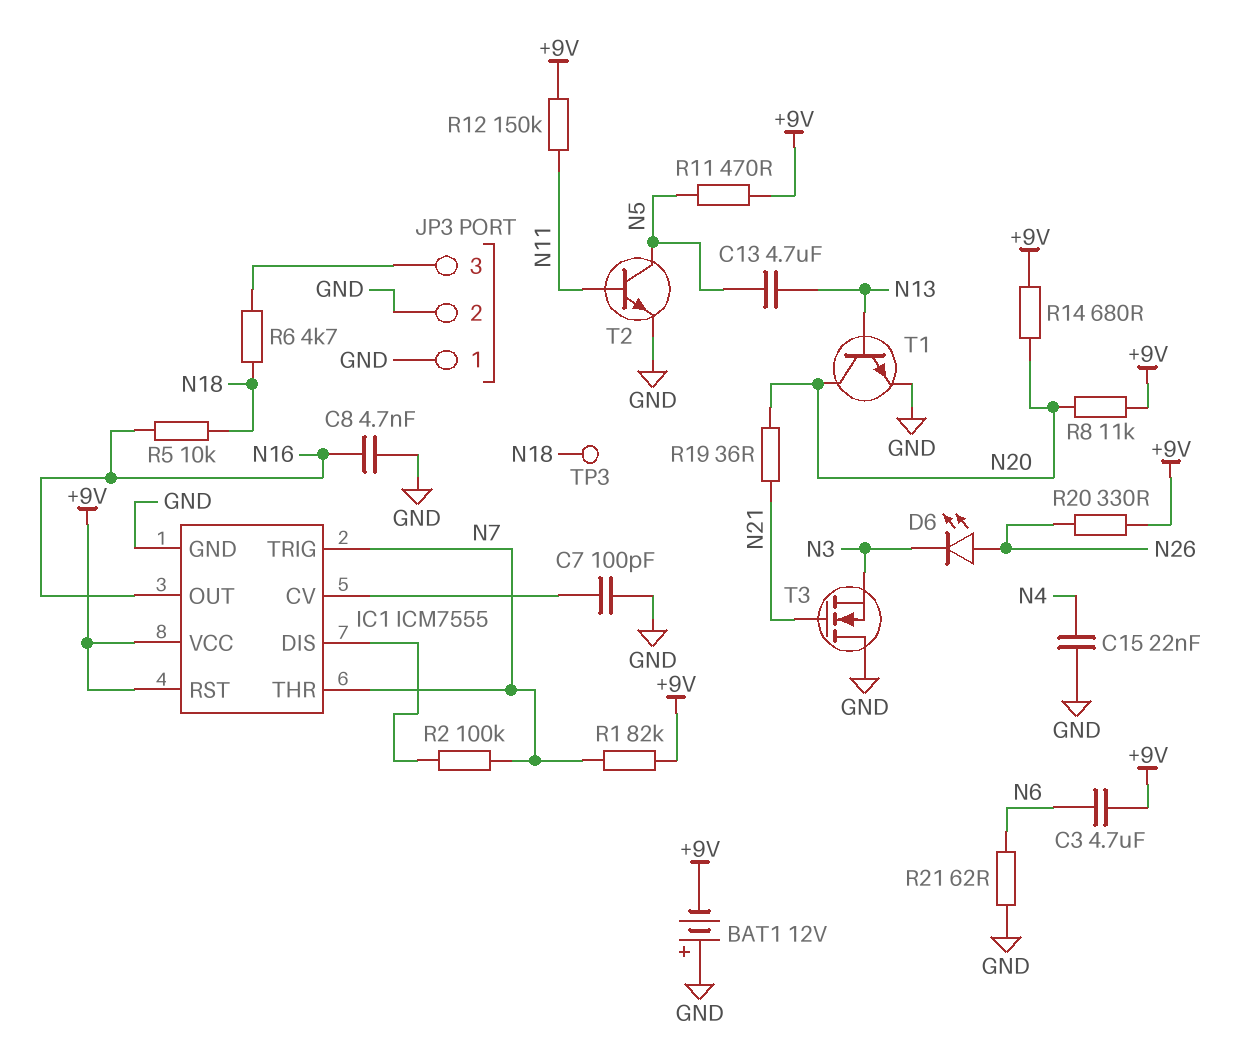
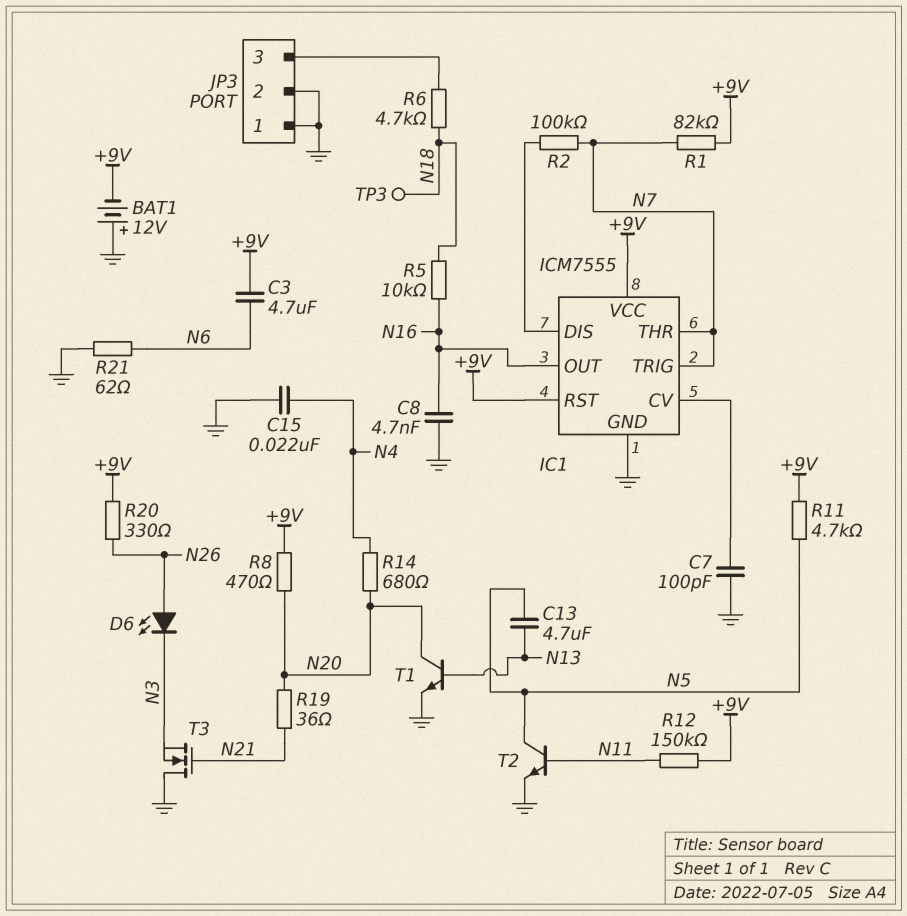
R8: 11k (+9V, N20) -> 470 (+9V, N20)
R11: 470 (+9V, N5) -> 4.7k (+9V, N5)
R14: 680 (+9V, N20) -> 680 (N4, N20)

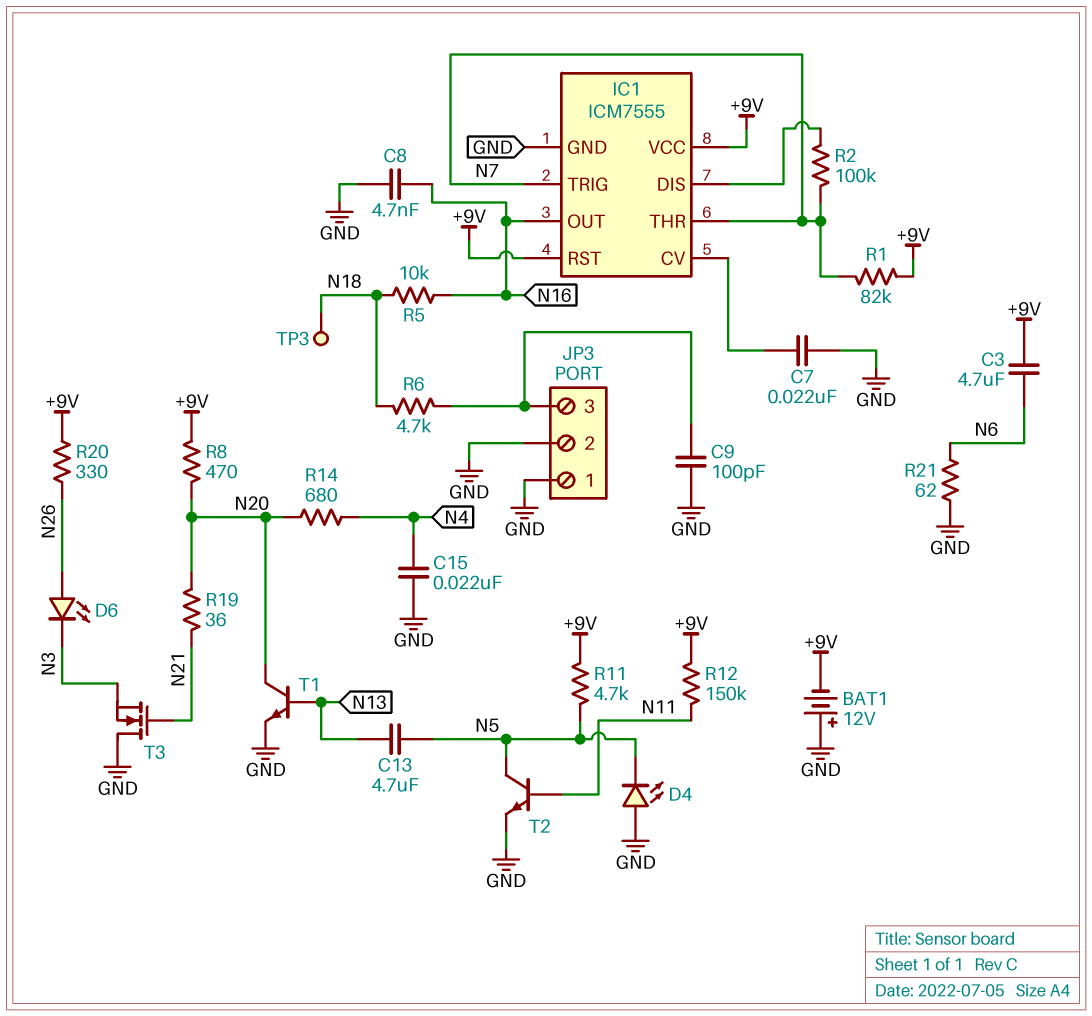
C7: 100pF (GND, IC1/CV) -> 22nF (GND, IC1/CV)
C9: none -> 100pF (GND, JP3/3)
D4: none -> LED (A GND, K N5)

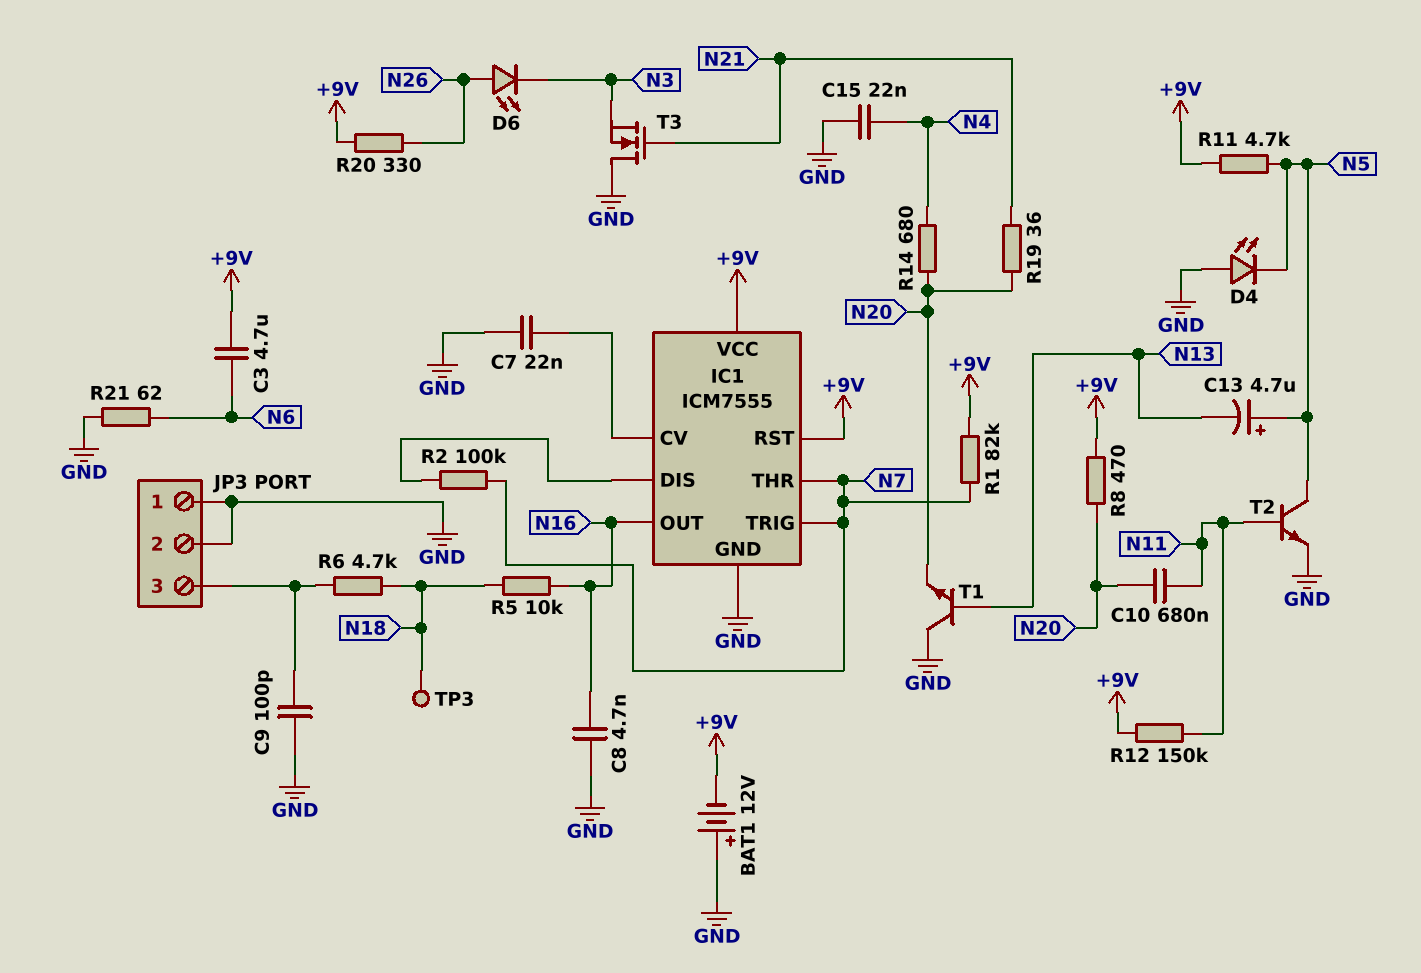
C10: none -> 680nF (N11, N20)
C13: 4.7uF (N5, N13) -> 4.7uF (plus N5, minus N13)
T1: NPN (B N13, C N20, E GND) -> NPN (B N13, C GND, E N20)

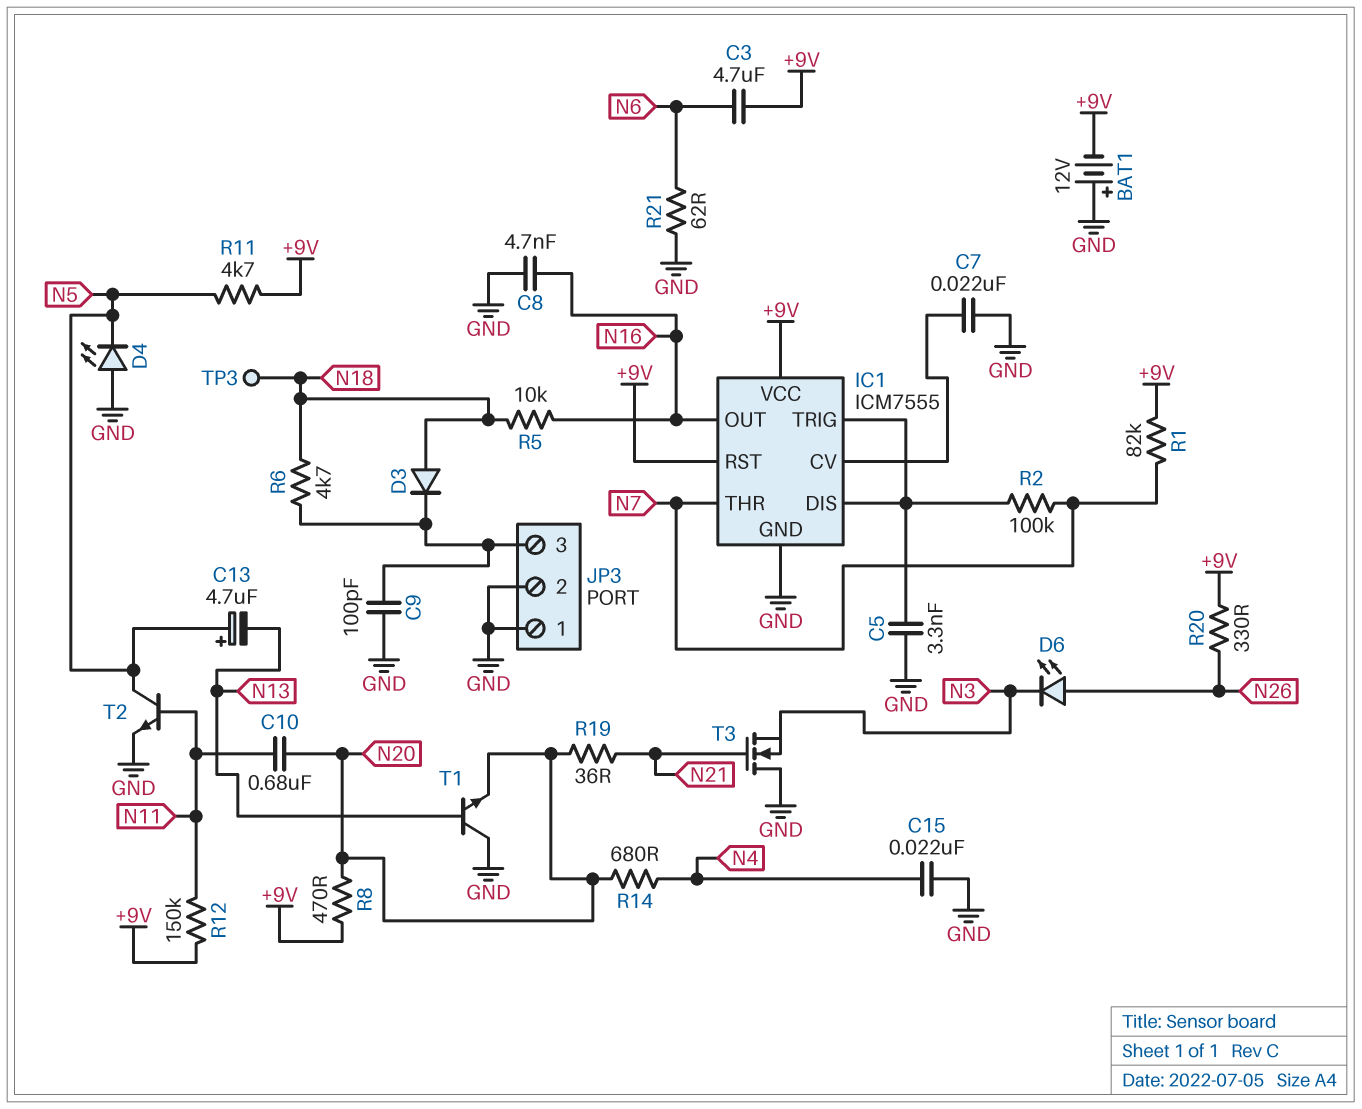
C5: none -> 3.3nF (GND, IC1/DIS)
D3: none -> diode (A N18, K JP3/3)
IC1 pin TRIG: N7 -> IC1/DIS

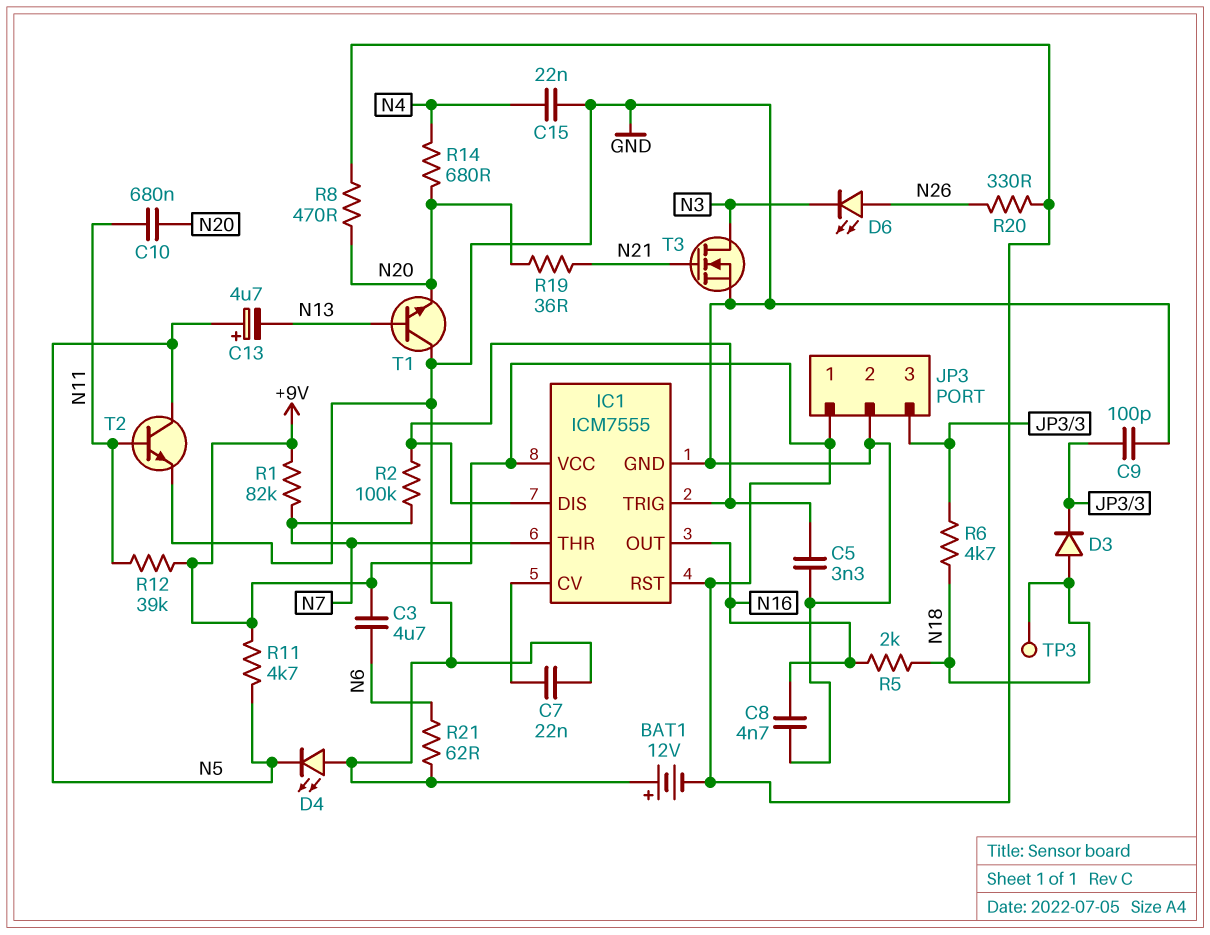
JP3 pin 1: GND -> +9V
R5: 10k (N16, N18) -> 2k (N16, N18)
R12: 150k (+9V, N11) -> 39k (+9V, N11)
T3: NMOS (G N21, D GND, S N3) -> NMOS (G N21, D N3, S GND)

